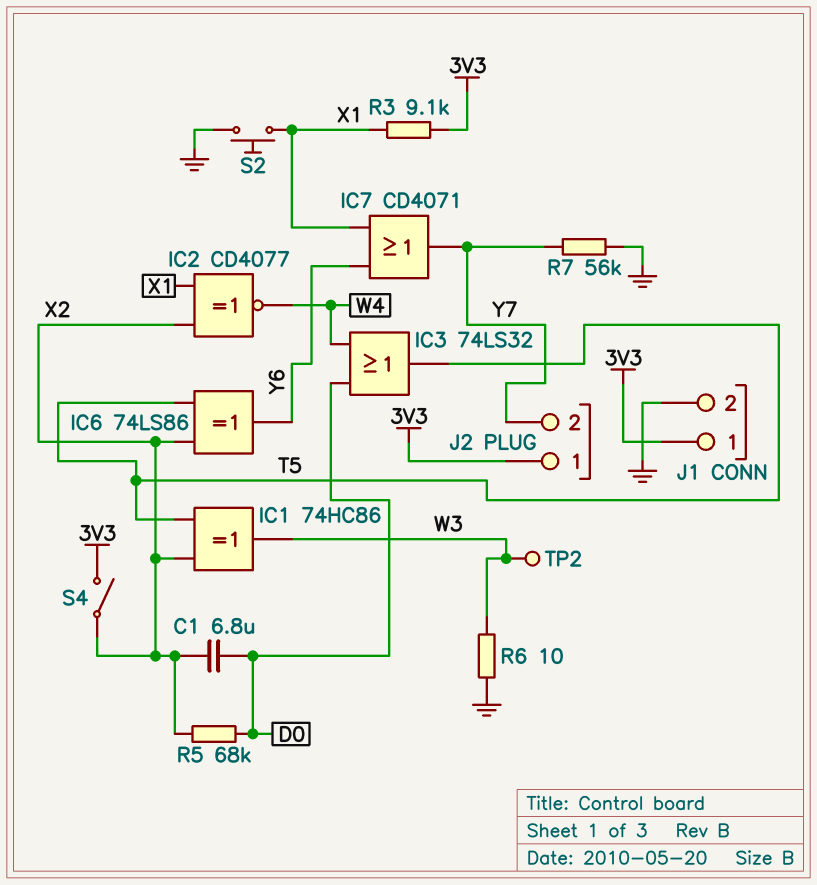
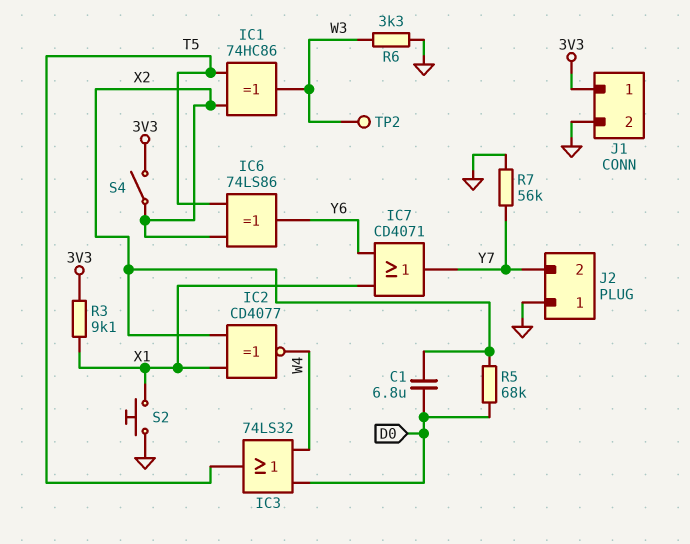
J2 pin 1: 3V3 -> GND
R6: 10 (GND, W3) -> 3.3k (GND, W3)

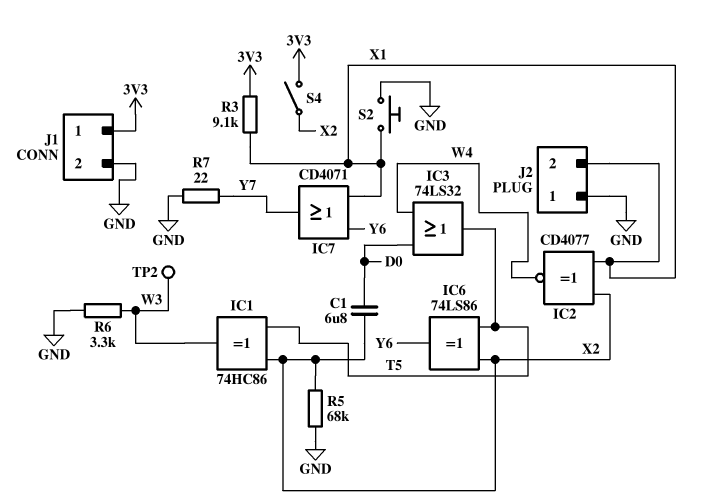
J2 pin 2: Y7 -> X1
R5: 68k (D0, X2) -> 68k (GND, X2)
R7: 56k (GND, Y7) -> 22 (GND, Y7)

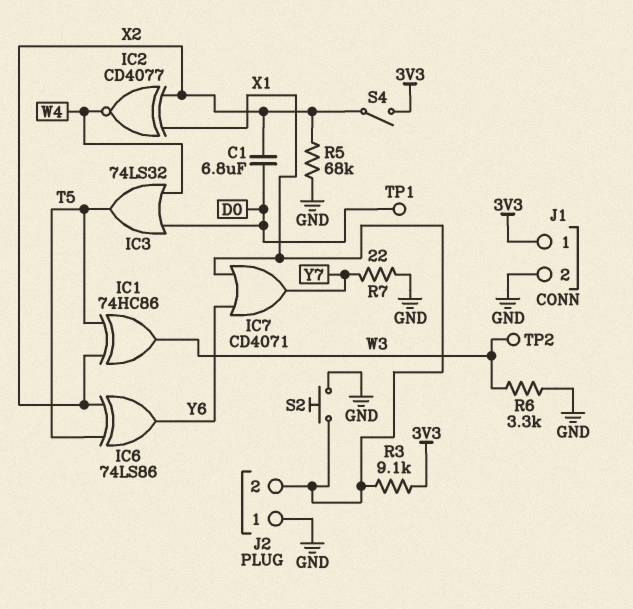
TP1: none -> test point (D0)

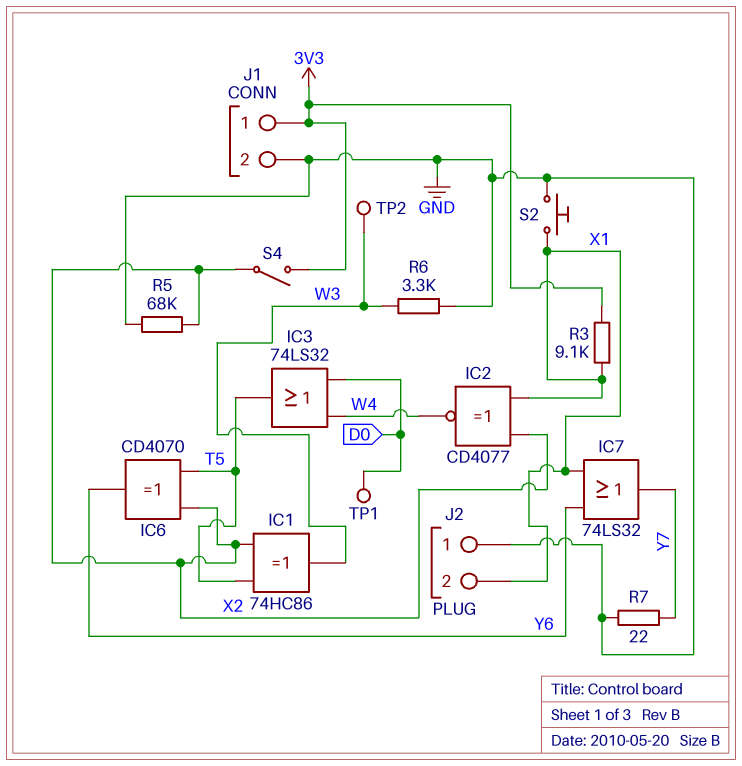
C1: 6.8uF (D0, X2) -> none
IC6: XOR 74LS86 (in T5, in X2, out Y6) -> XOR CD4070 (in T5, in X2, out Y6)
IC7: OR CD4071 (in X1, in Y6, out Y7) -> OR 74LS32 (in X1, in Y6, out Y7)

